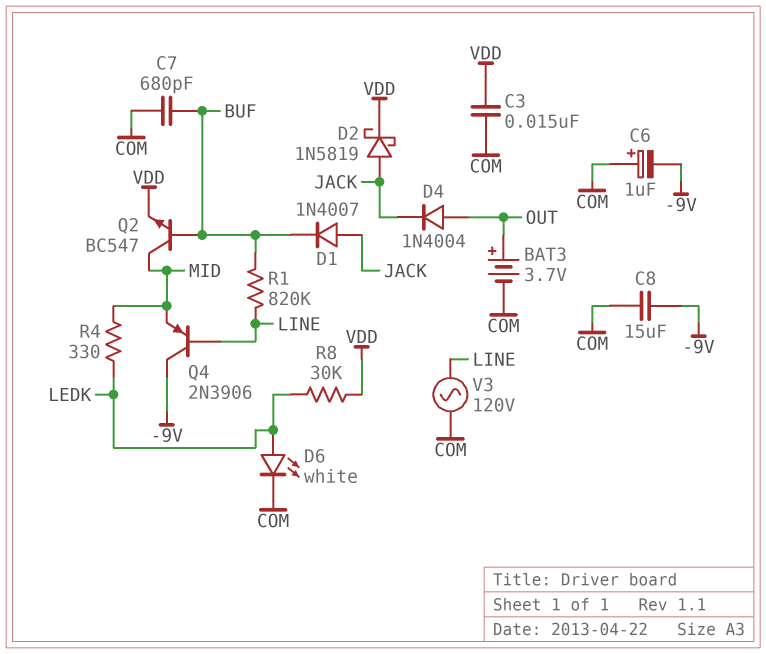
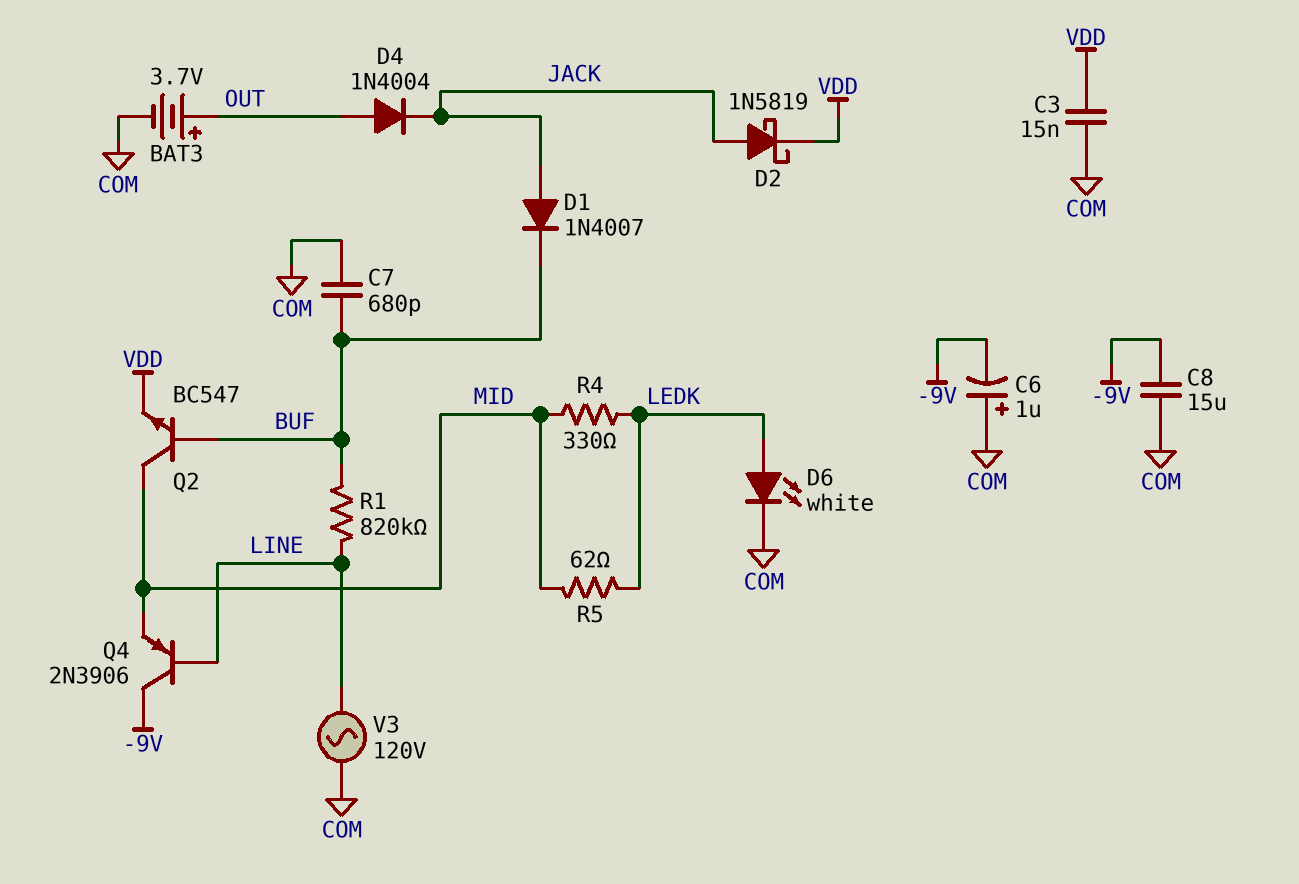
R5: none -> 62 (LEDK, MID)
R8: 30k (LEDK, VDD) -> none

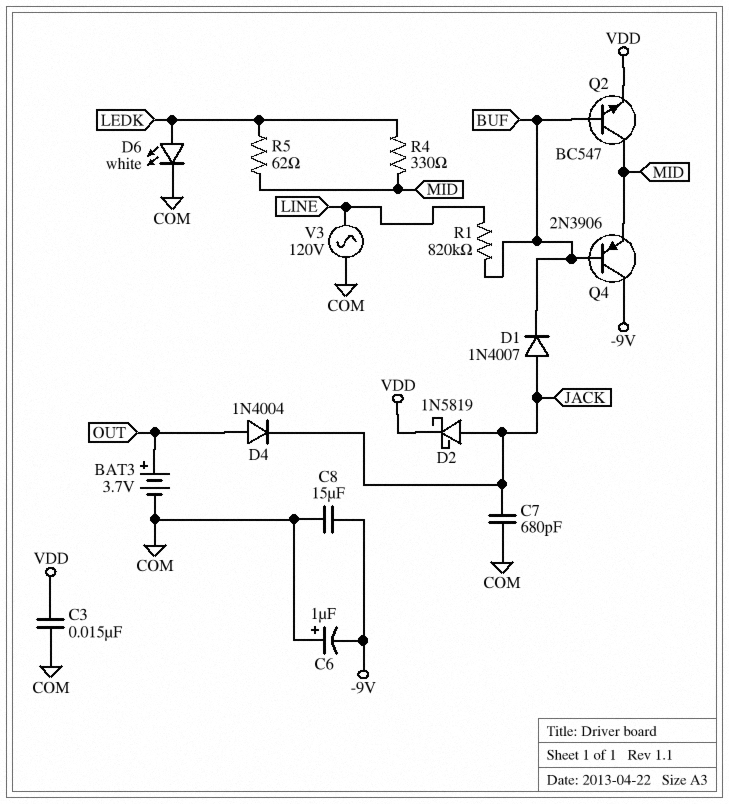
C7: 680pF (BUF, COM) -> 680pF (COM, JACK)
Q4: PNP 2N3906 (B LINE, C -9V, E MID) -> PNP 2N3906 (B BUF, C -9V, E MID)

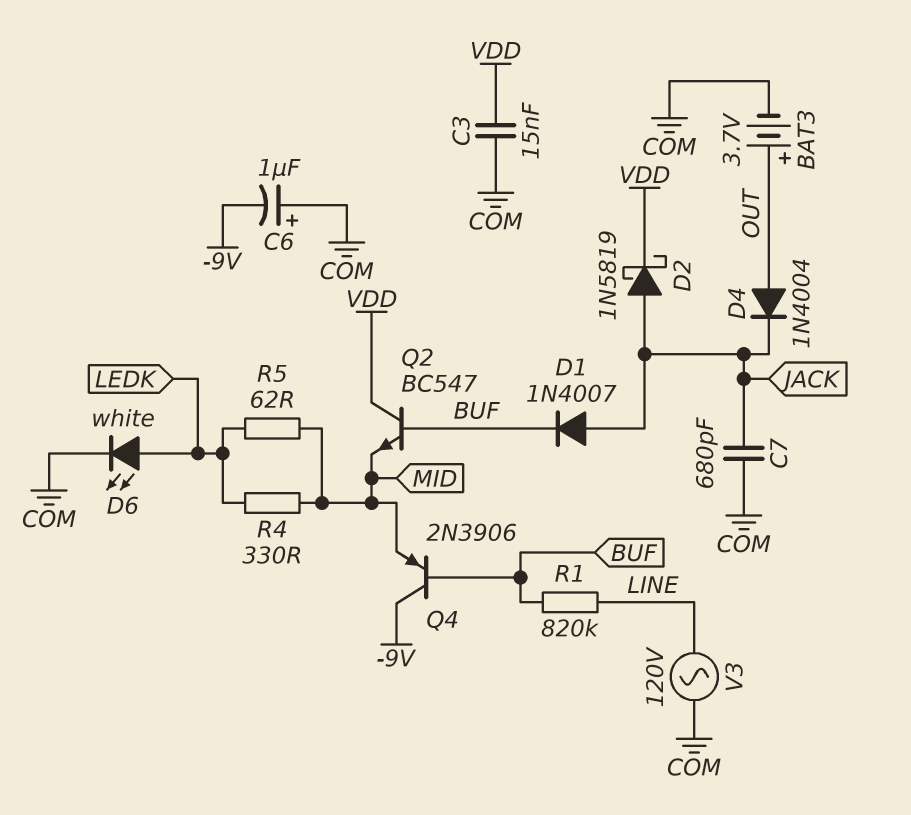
C8: 15uF (-9V, COM) -> none
Q2: NPN BC547 (B BUF, C MID, E VDD) -> NPN BC547 (B BUF, C VDD, E MID)

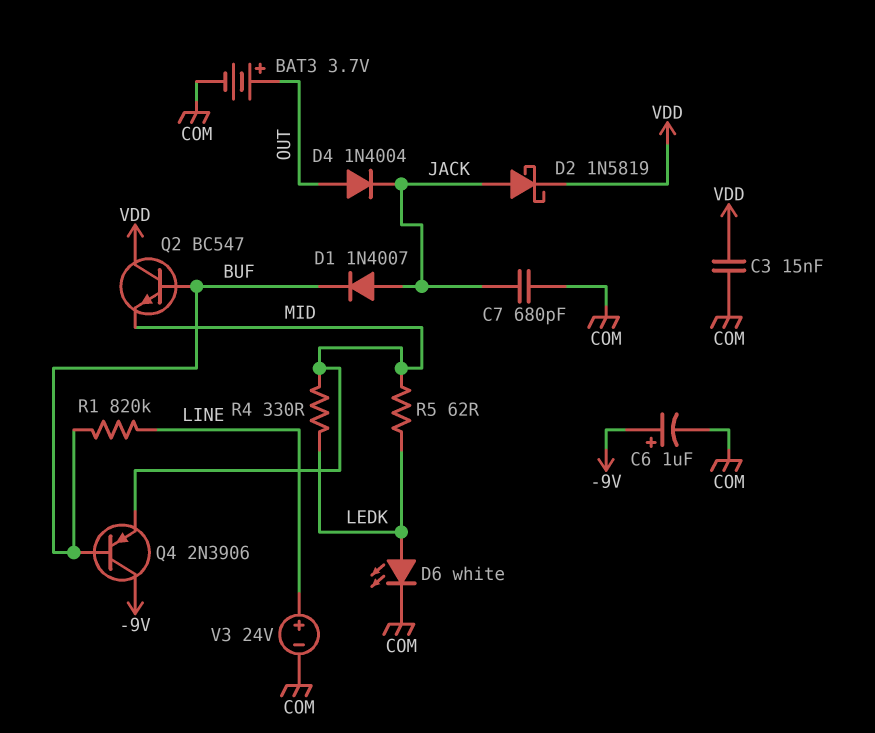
C6: 1uF (plus COM, minus -9V) -> 1uF (plus -9V, minus COM)
V3: AC 120V (COM, LINE) -> 24V (plus LINE, minus COM)

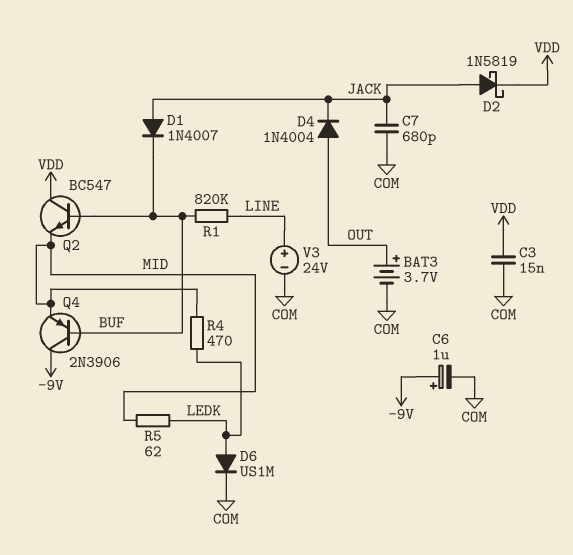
D6: LED white (A LEDK, K COM) -> diode US1M (A LEDK, K COM)
R4: 330 (LEDK, MID) -> 470 (LEDK, MID)

